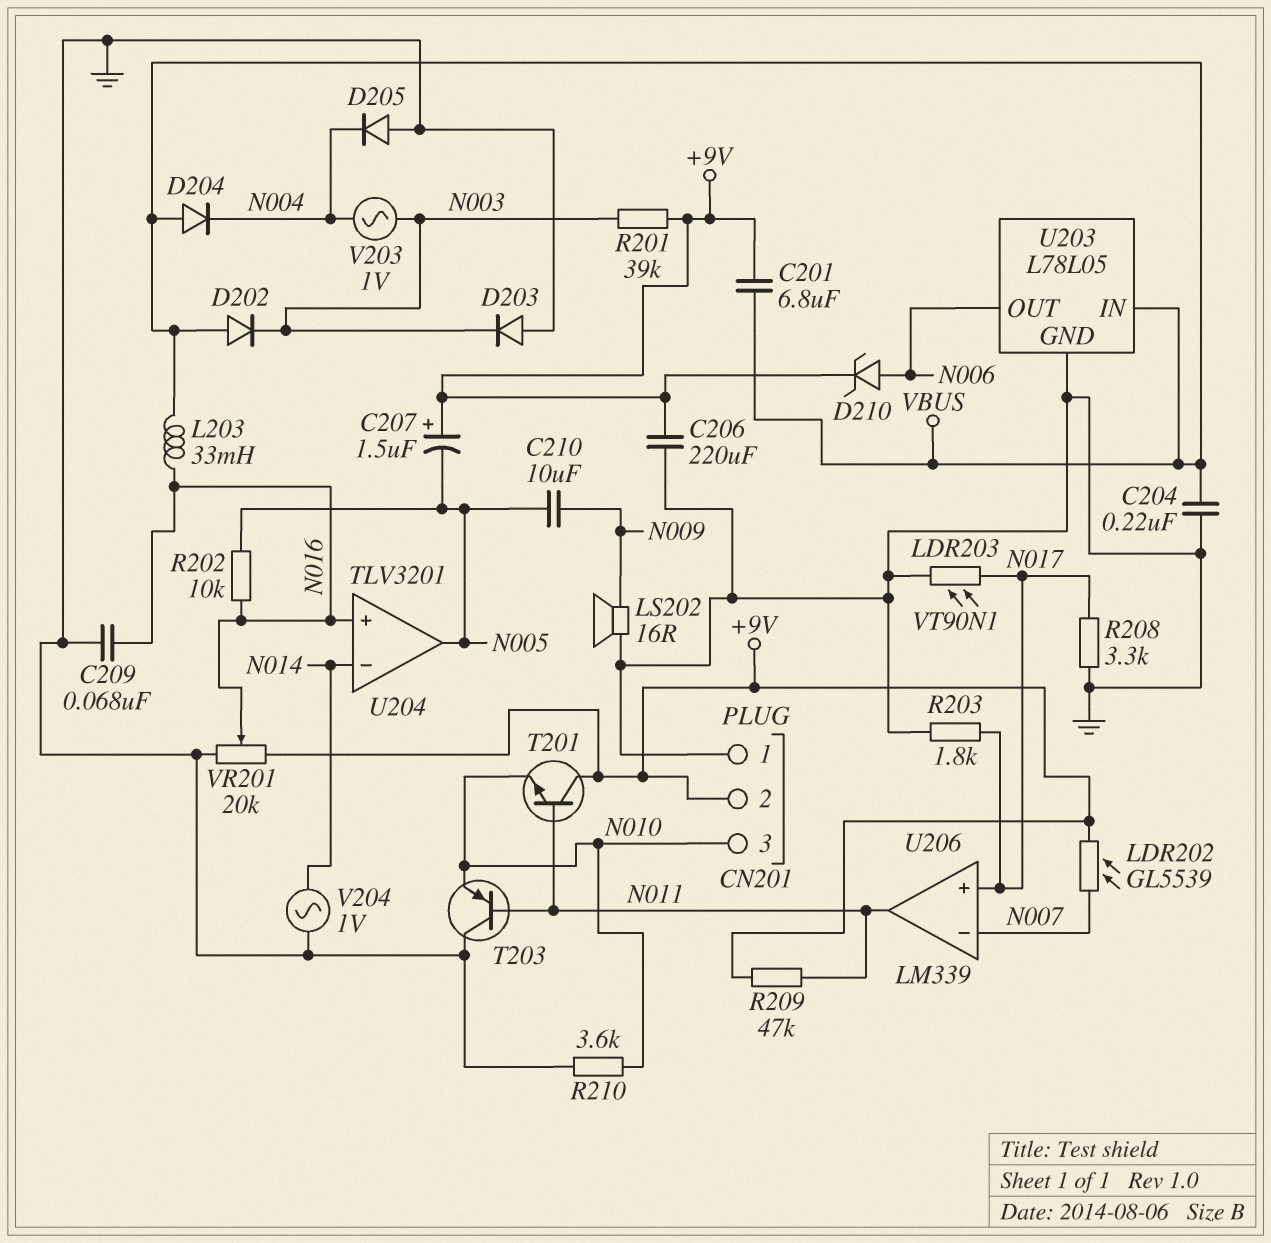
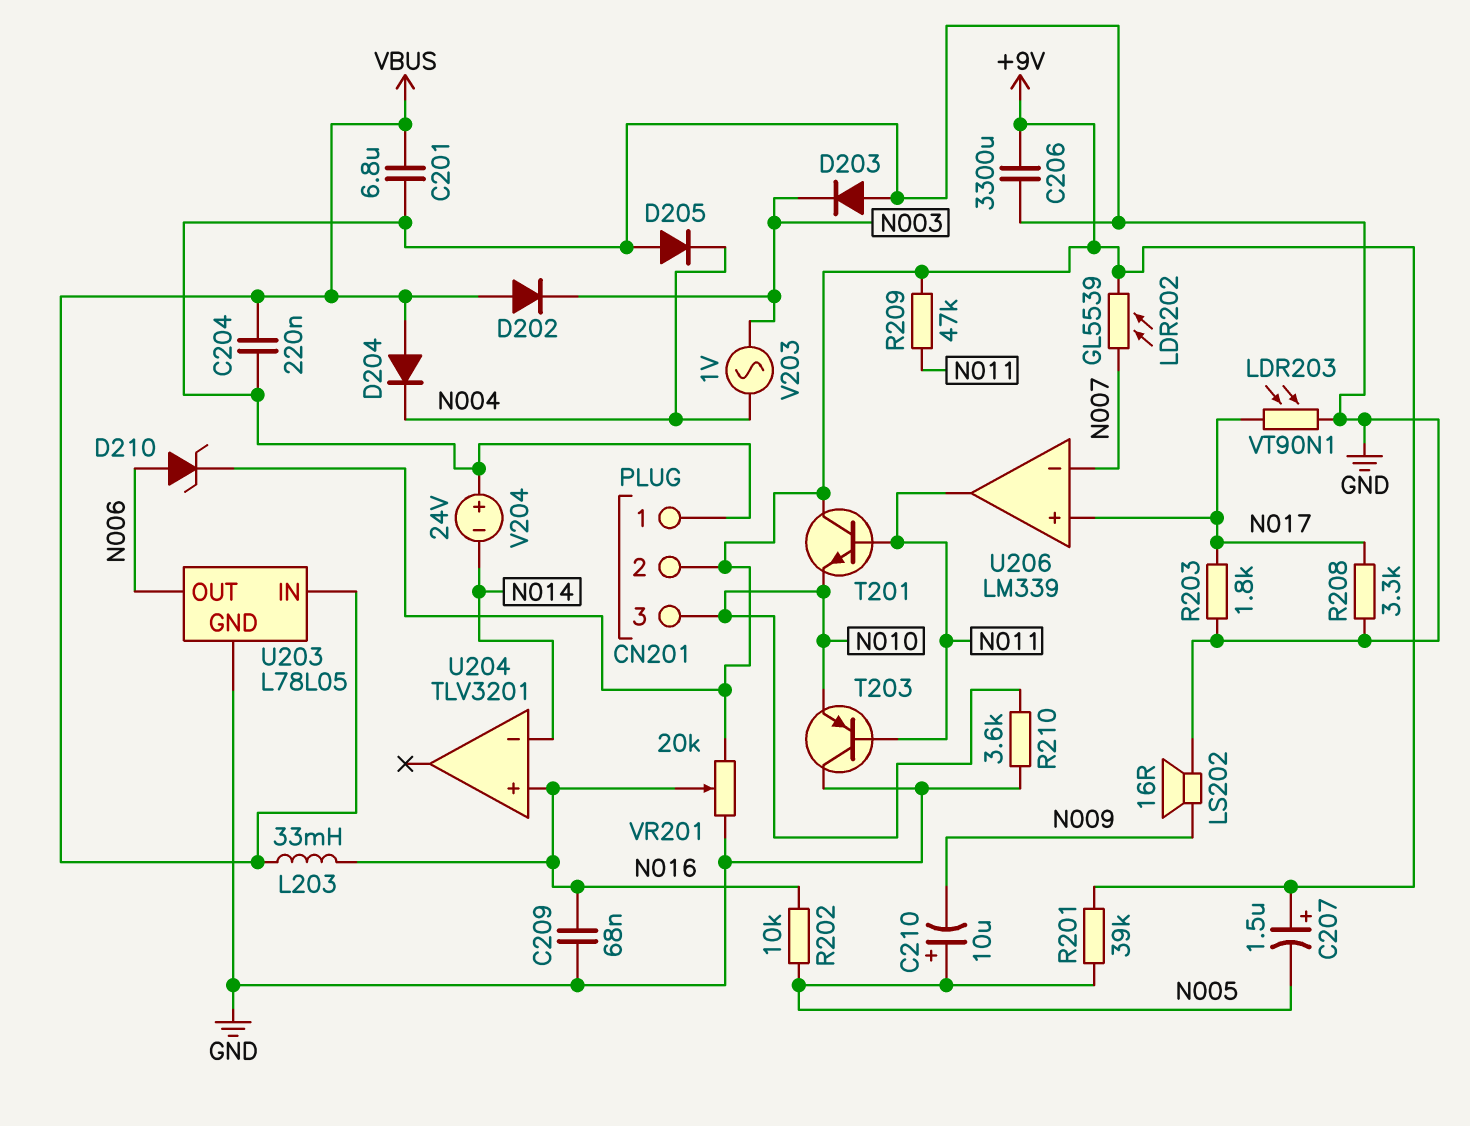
C201: 6.8uF (+9V, VBUS) -> 6.8uF (GND, VBUS)
C206: 220uF (+9V, GND) -> 3300uF (+9V, GND)
C210: 10uF (N005, N009) -> 10uF (plus N005, minus N009)
R201: 39k (+9V, N003) -> 39k (+9V, N005)
U204 pin out: N005 -> none
V204: AC 1V (GND, N014) -> 24V (plus GND, minus N014)

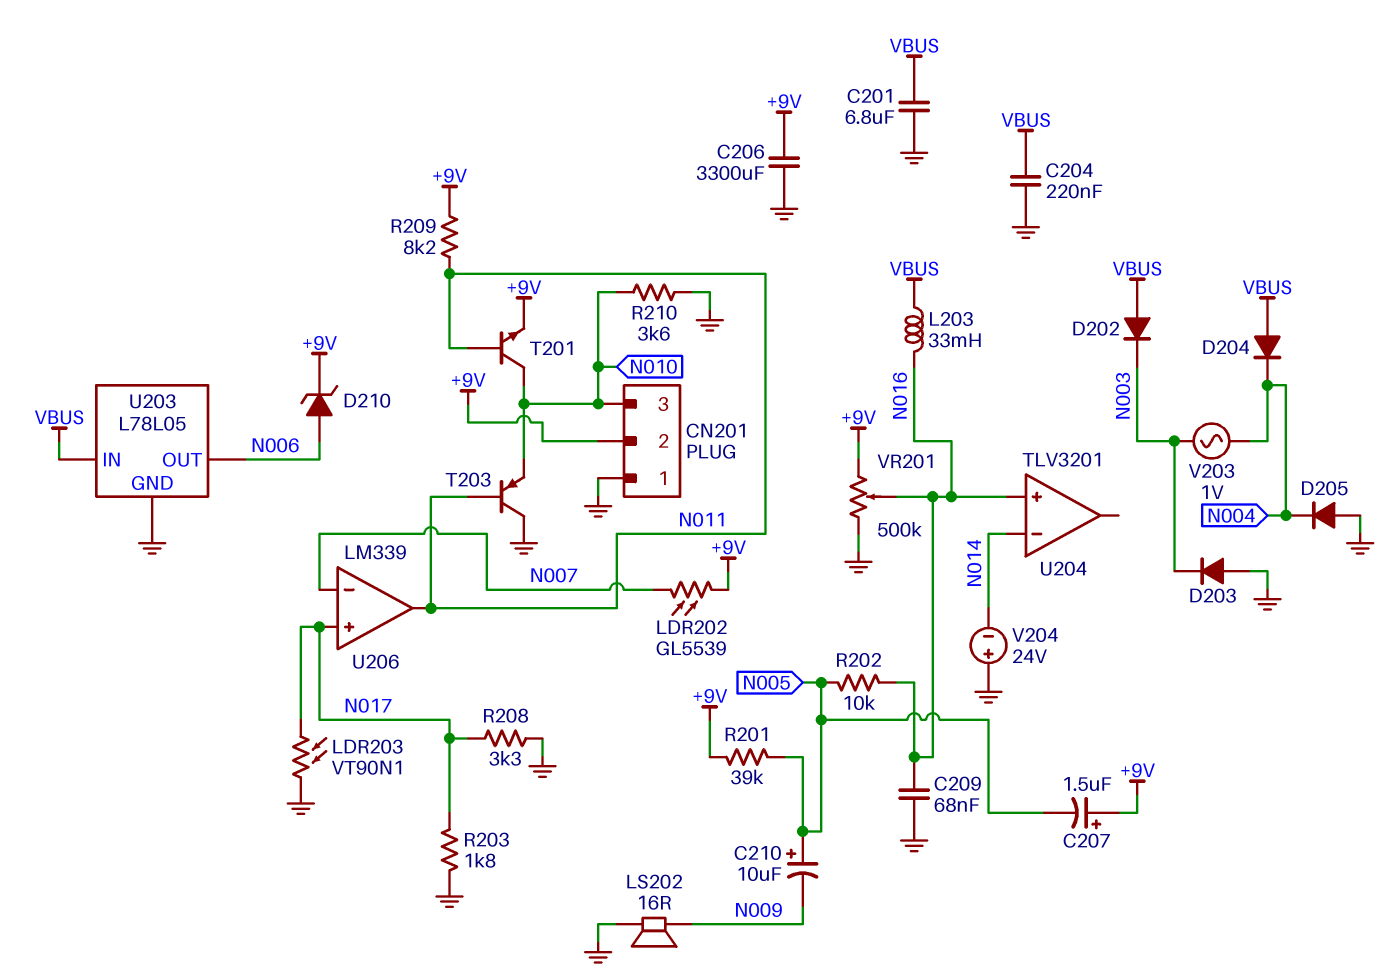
R209: 47k (+9V, N011) -> 8.2k (+9V, N011)
T201: NPN (B N011, C +9V, E N010) -> NPN (B N011, C N010, E +9V)
VR201: 20k (+9V, GND, wiper N016) -> 500k (+9V, GND, wiper N016)

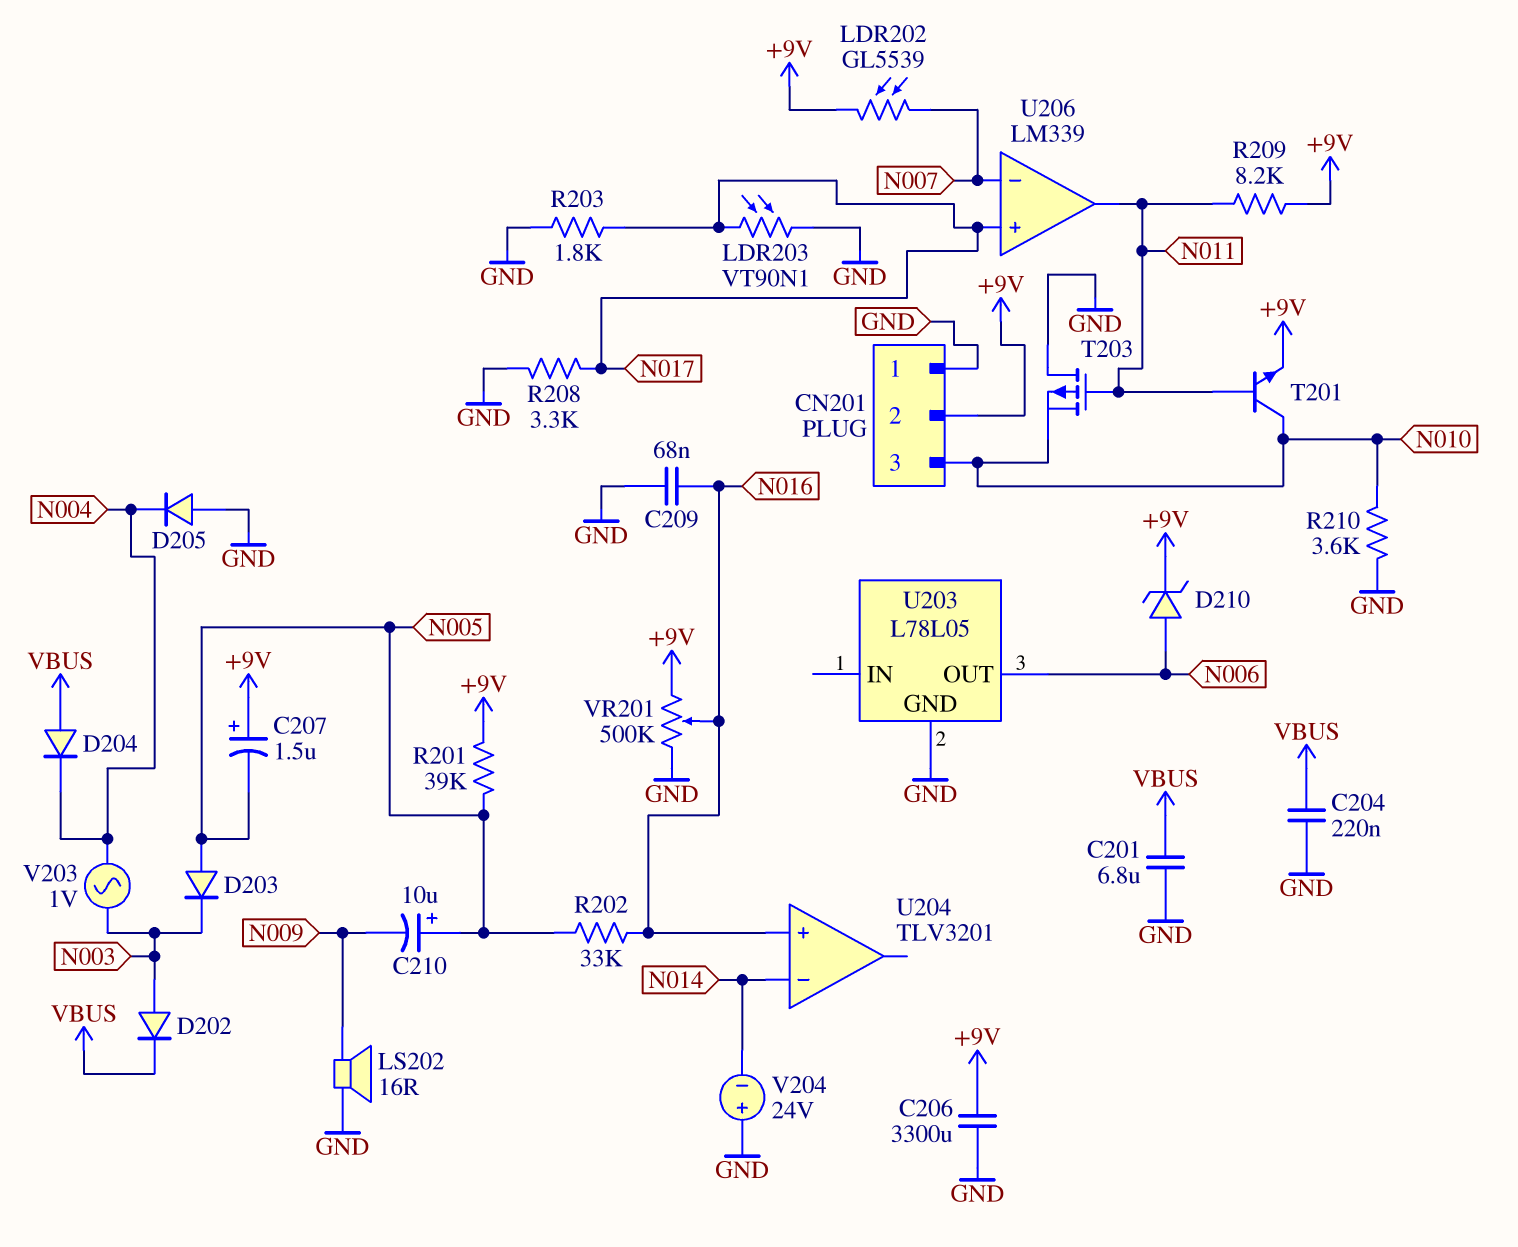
D202: diode (A VBUS, K N003) -> diode (A N003, K VBUS)
D203: diode (A GND, K N003) -> diode (A N005, K N003)
L203: 33mH (N016, VBUS) -> none
R202: 10k (N005, N016) -> 33k (N005, N016)
T203: PNP (B N011, C GND, E N010) -> PMOS (G N011, D GND, S N010)
U203 pin IN: VBUS -> none

